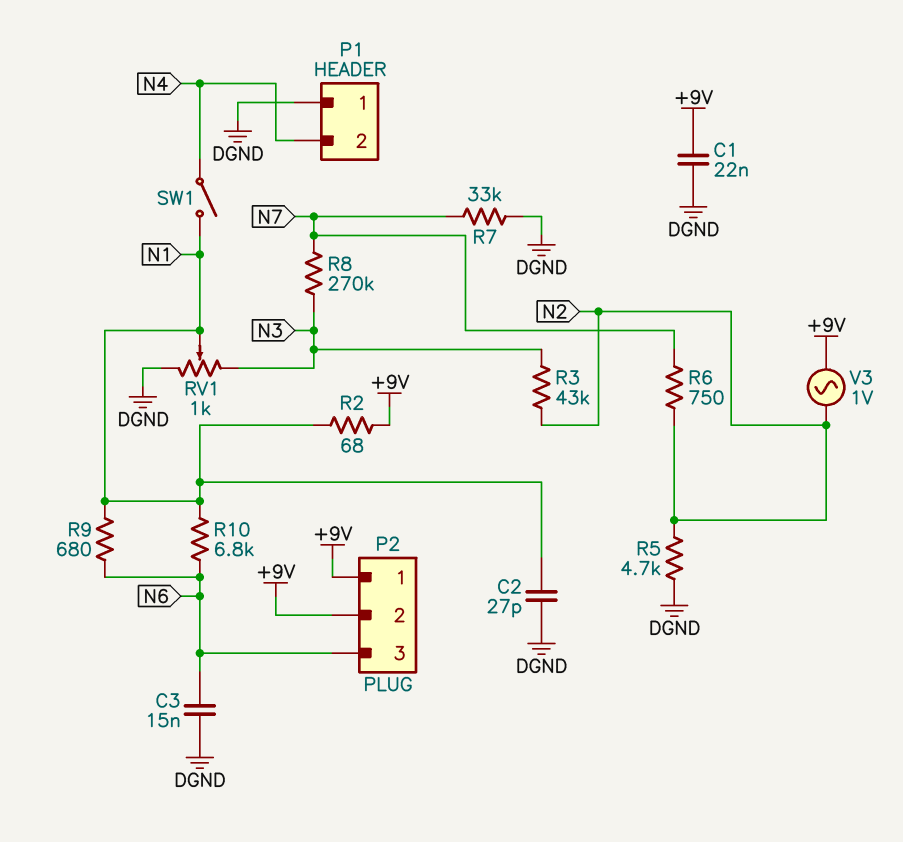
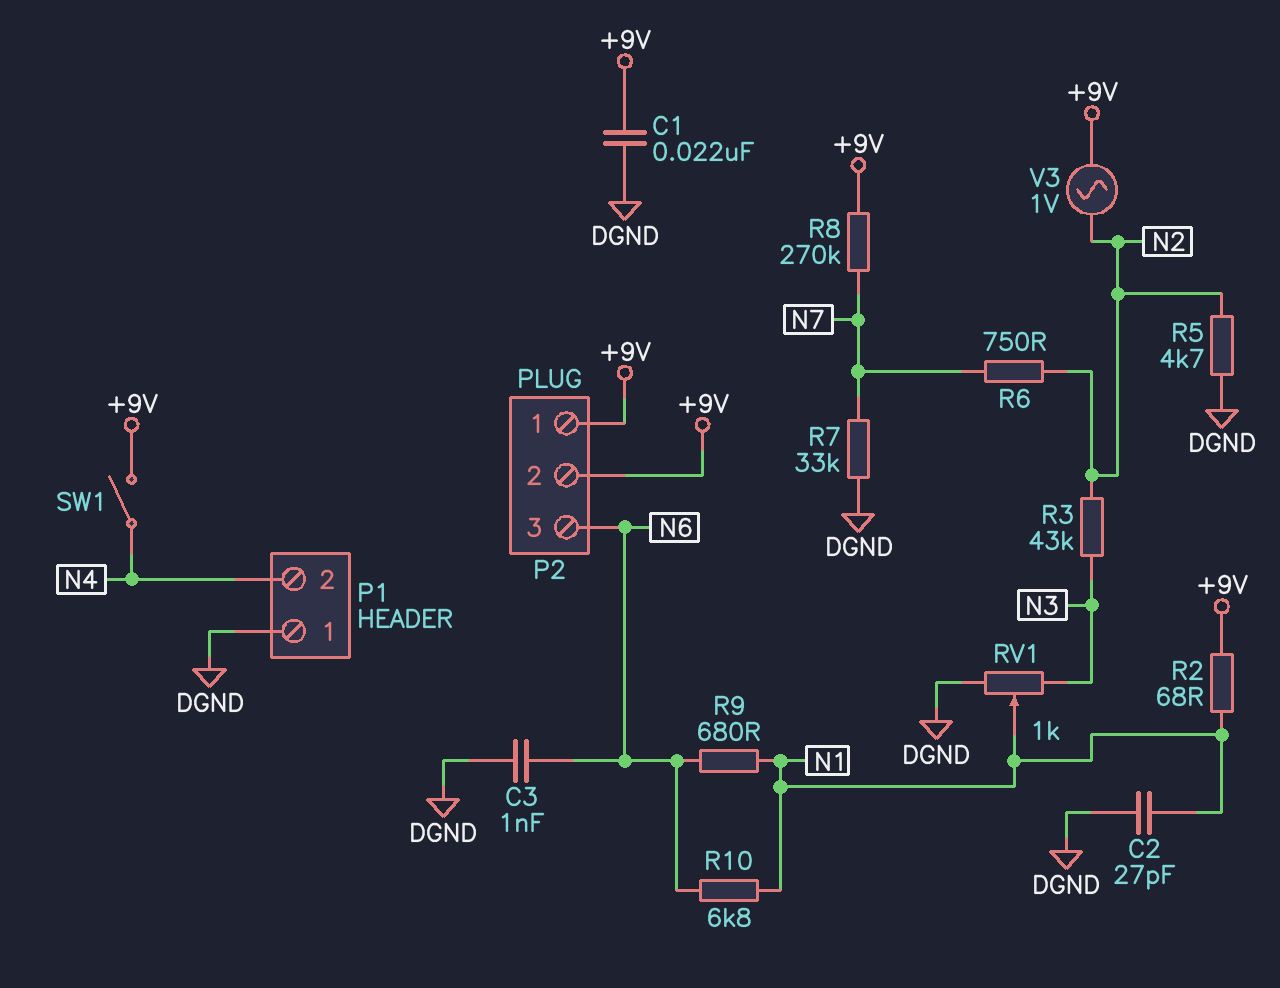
C3: 15nF (DGND, N6) -> 1nF (DGND, N6)
R8: 270k (N3, N7) -> 270k (+9V, N7)
SW1: switch (N1, N4) -> switch (+9V, N4)

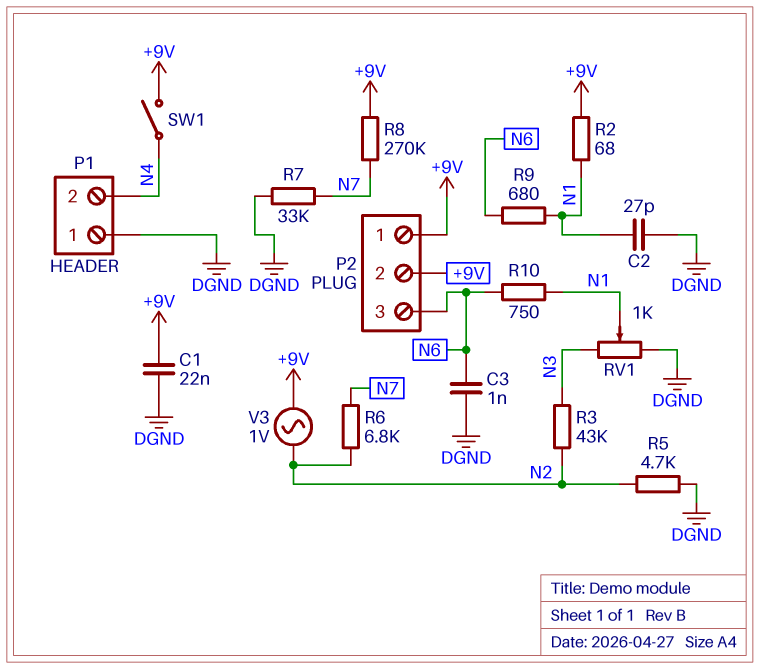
R6: 750 (N2, N7) -> 6.8k (N2, N7)
R10: 6.8k (N1, N6) -> 750 (N1, N6)

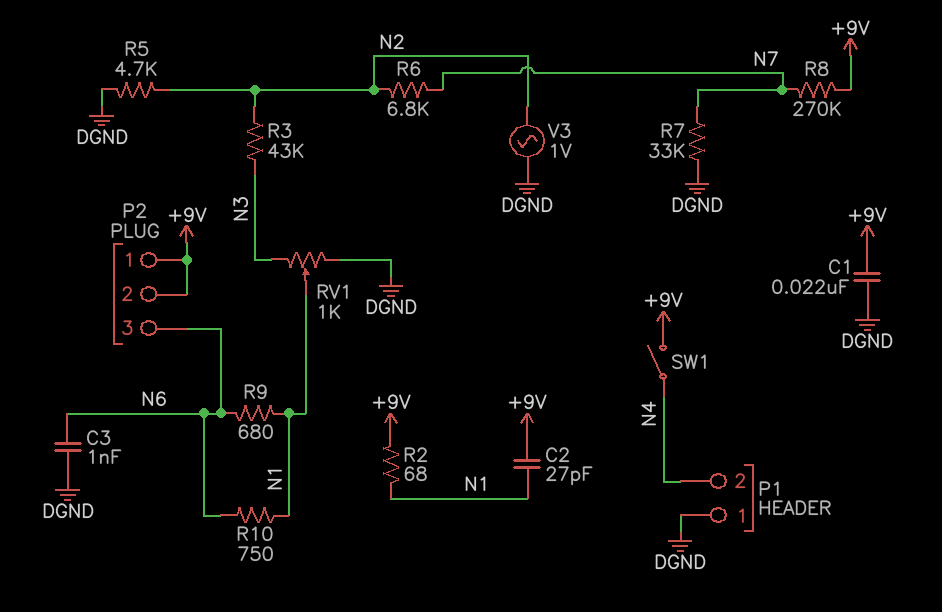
C2: 27pF (DGND, N1) -> 27pF (+9V, N1)
V3: AC 1V (+9V, N2) -> AC 1V (DGND, N2)

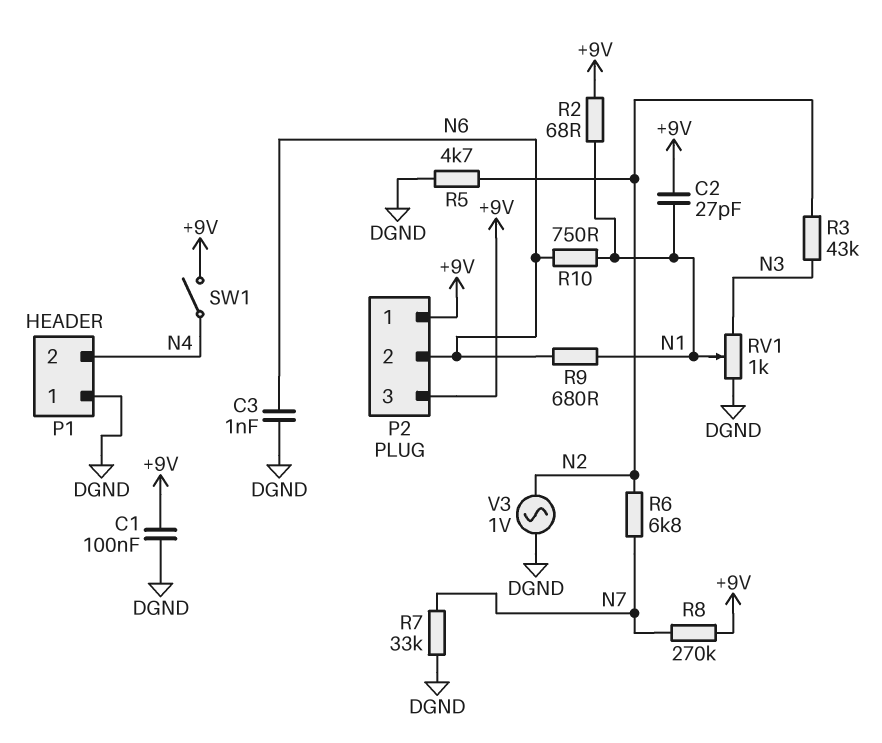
C1: 22nF (+9V, DGND) -> 100nF (+9V, DGND)
P2 pin 2: +9V -> N6
P2 pin 3: N6 -> +9V

